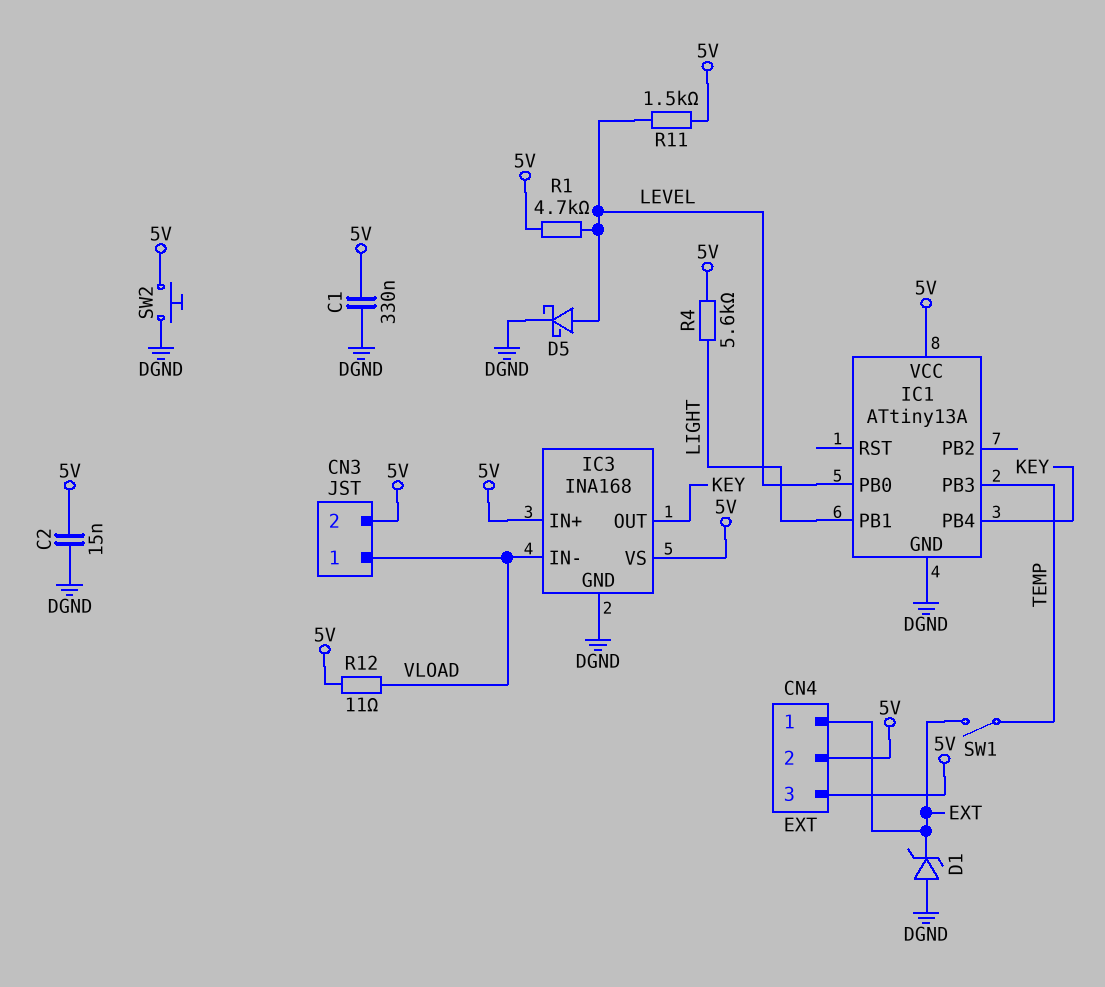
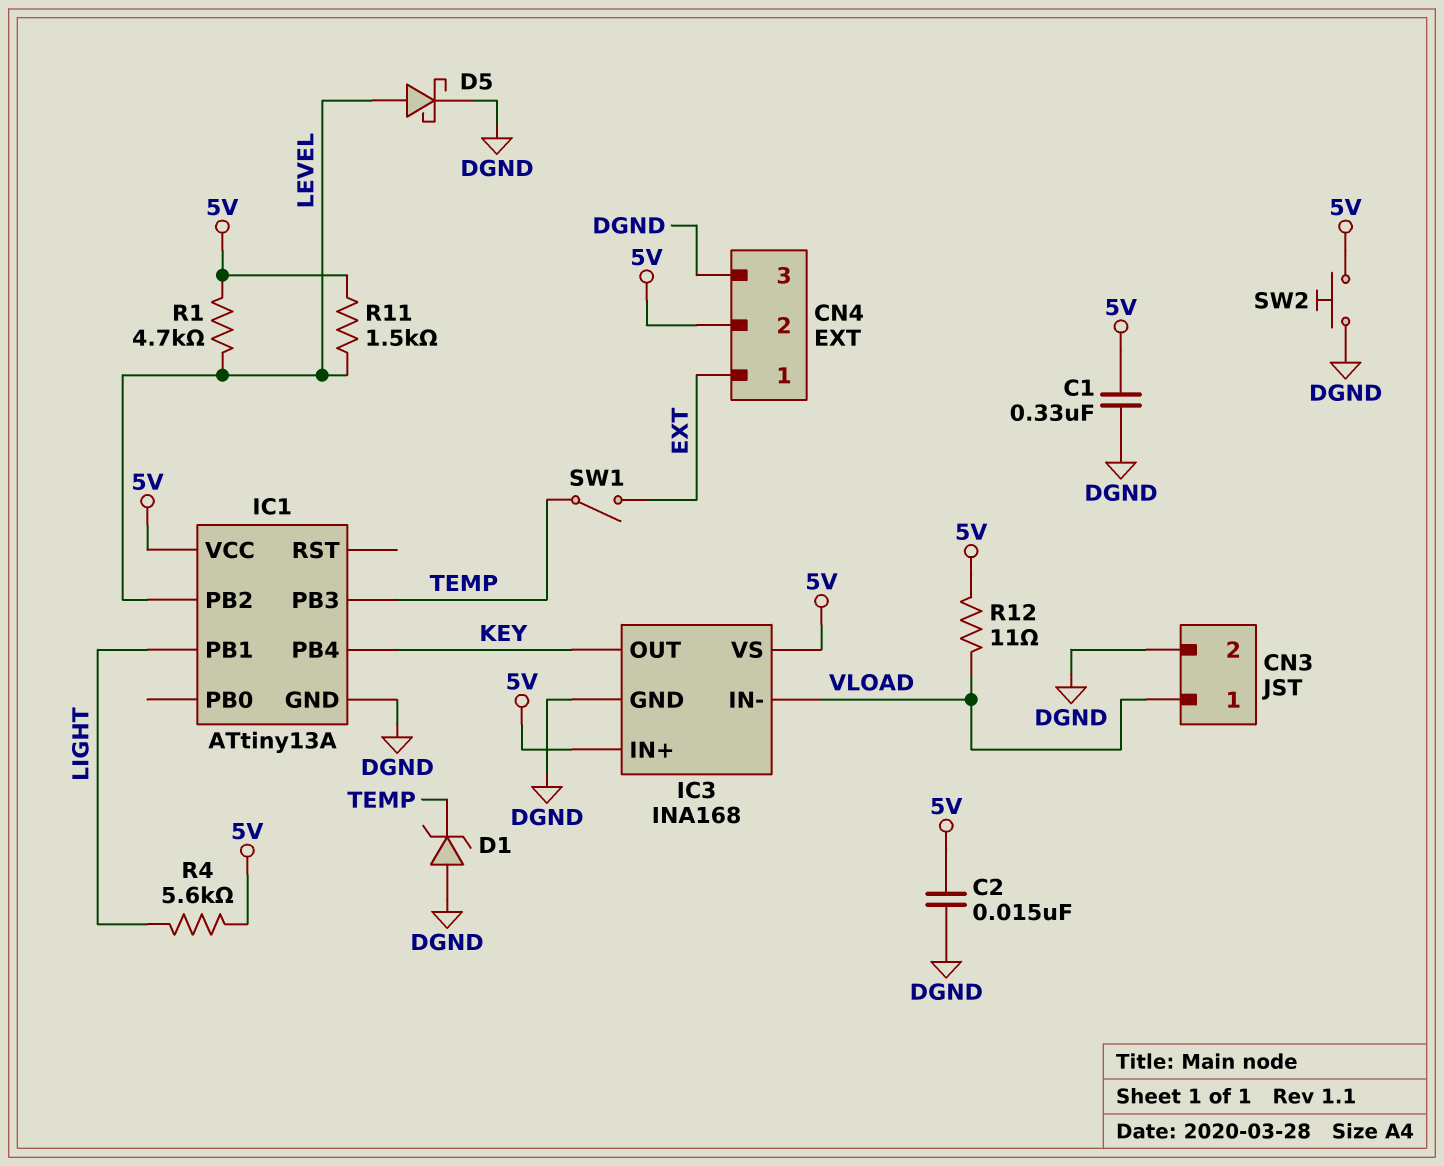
CN3 pin 2: 5V -> DGND
CN4 pin 3: 5V -> DGND
D1: zener (A DGND, K EXT) -> zener (A DGND, K TEMP)
IC1 pin PB0: LEVEL -> none
IC1 pin PB2: none -> LEVEL

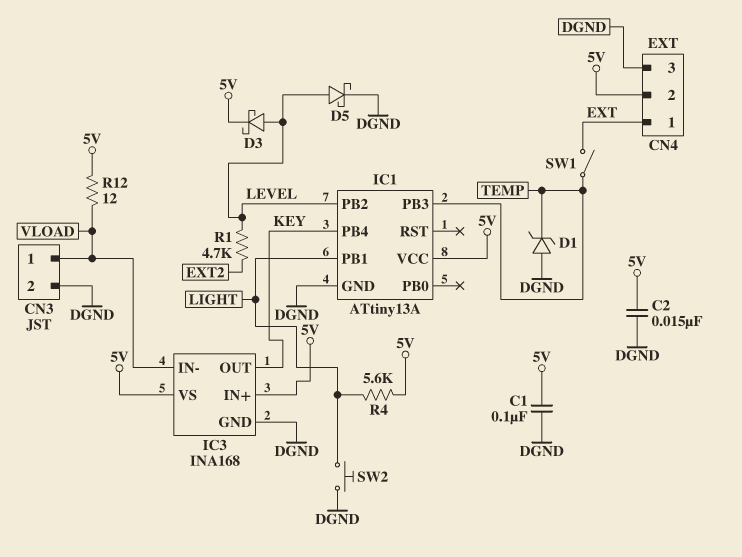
C1: 330nF (5V, DGND) -> 100nF (5V, DGND)
D3: none -> schottky (A LEVEL, K 5V)
R1: 4.7k (5V, LEVEL) -> 4.7k (EXT2, LEVEL)
R11: 1.5k (5V, LEVEL) -> none
R12: 11 (5V, VLOAD) -> 12 (5V, VLOAD)
SW2: button (5V, DGND) -> button (DGND, LIGHT)

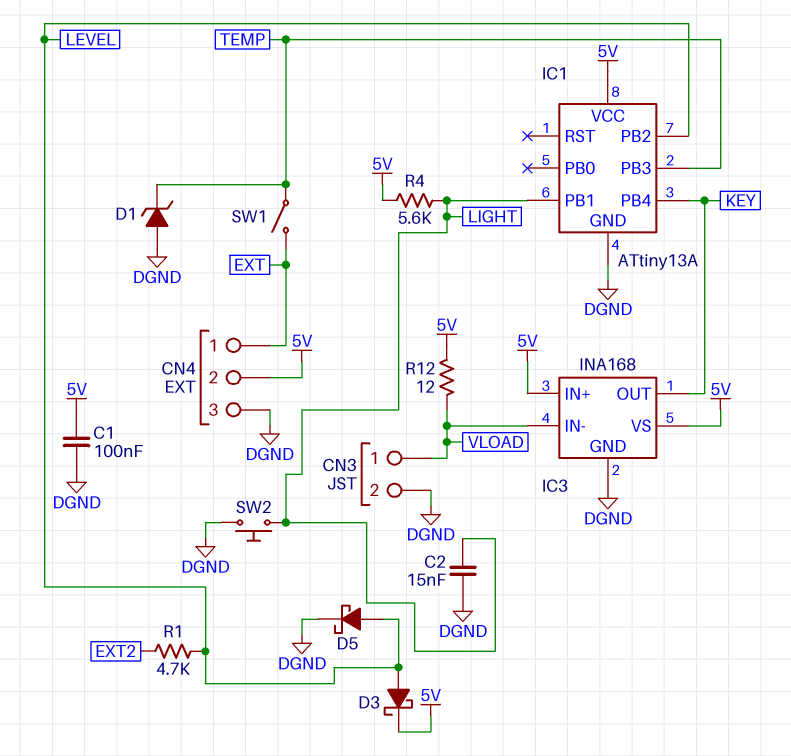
C2: 15nF (5V, DGND) -> 15nF (DGND, LIGHT)

